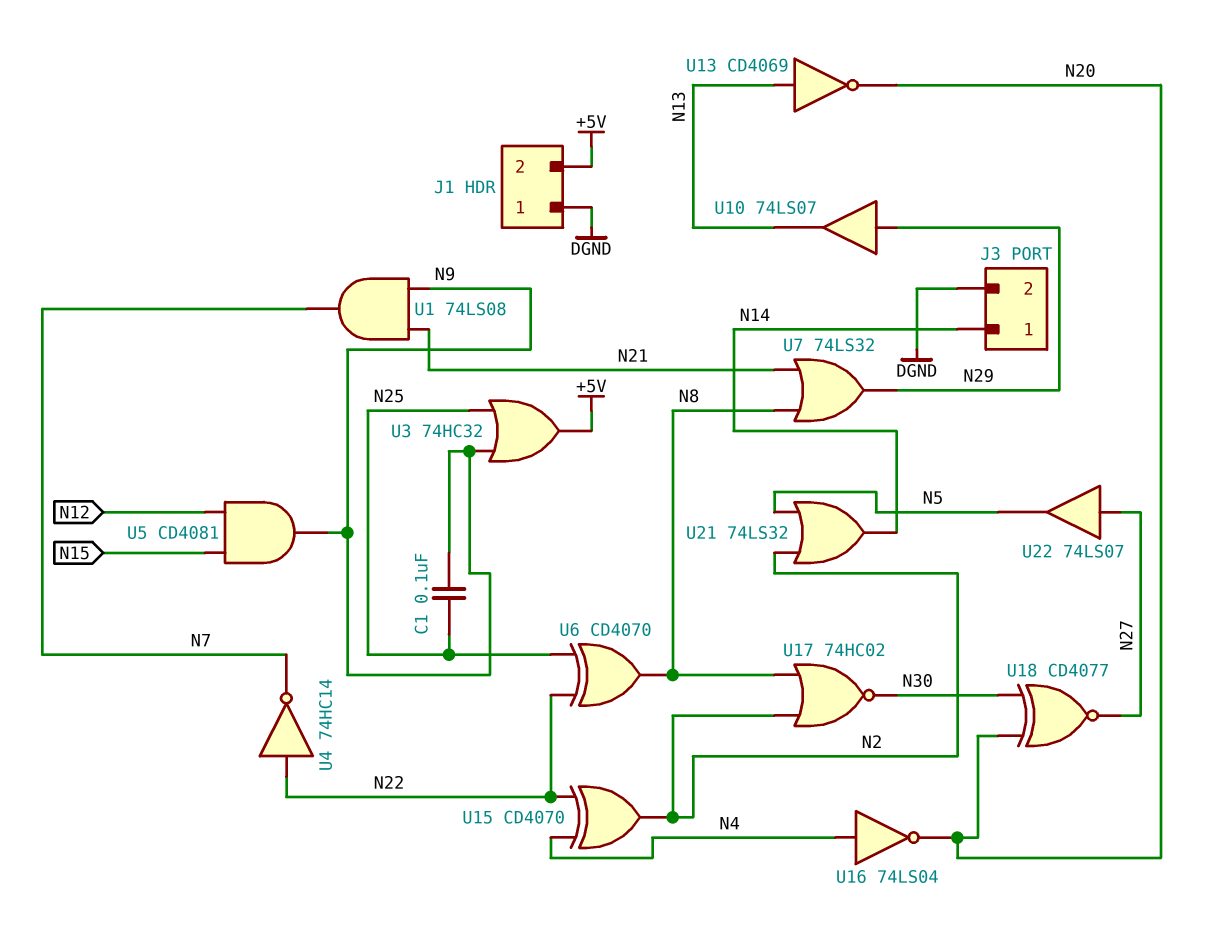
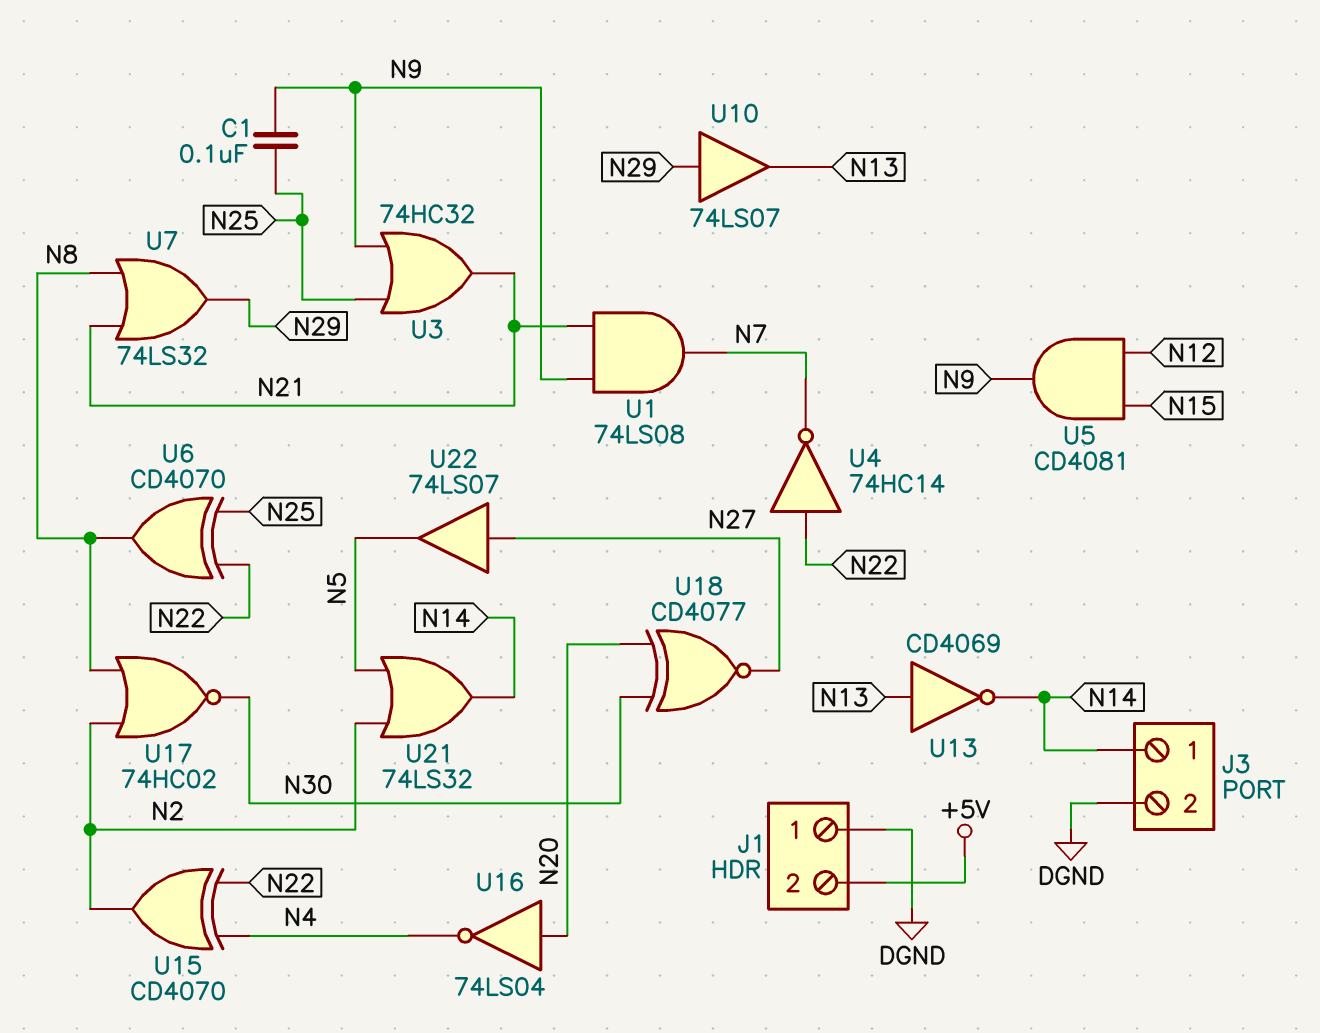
U3: OR 74HC32 (in N9, in N25, out +5V) -> OR 74HC32 (in N9, in N25, out N21)
U13: NOT CD4069 (in N13, out N20) -> NOT CD4069 (in N13, out N14)
U16: NOT 74LS04 (in N4, out N20) -> NOT 74LS04 (in N20, out N4)

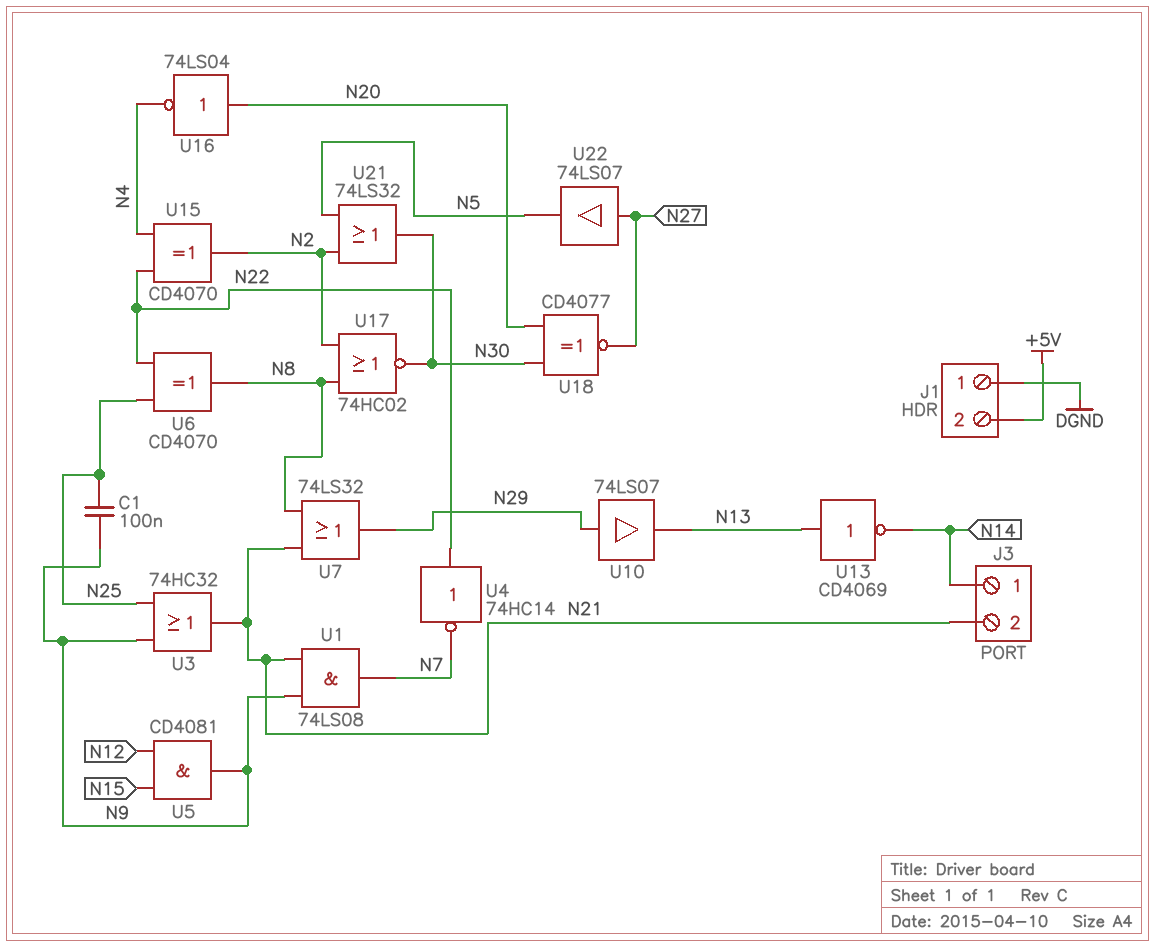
J3 pin 2: DGND -> N21
U21: OR 74LS32 (in N2, in N5, out N14) -> OR 74LS32 (in N2, in N5, out N30)

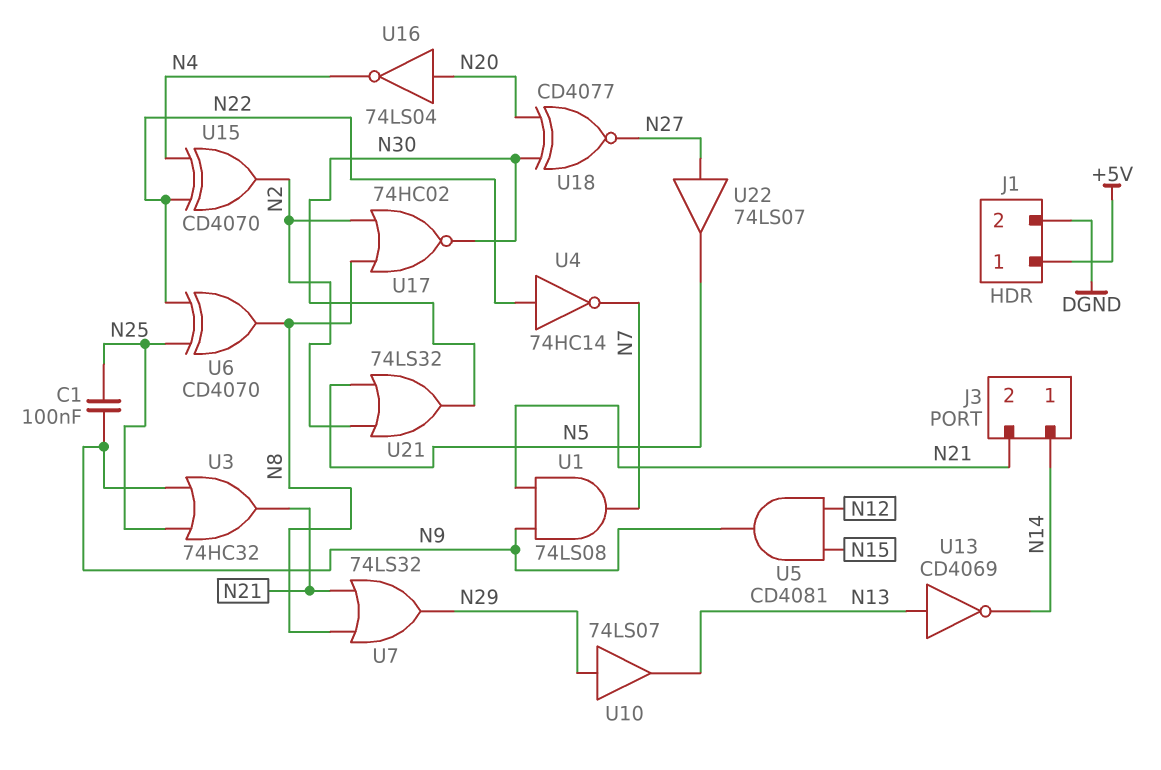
J1 pin 1: DGND -> +5V
J1 pin 2: +5V -> DGND

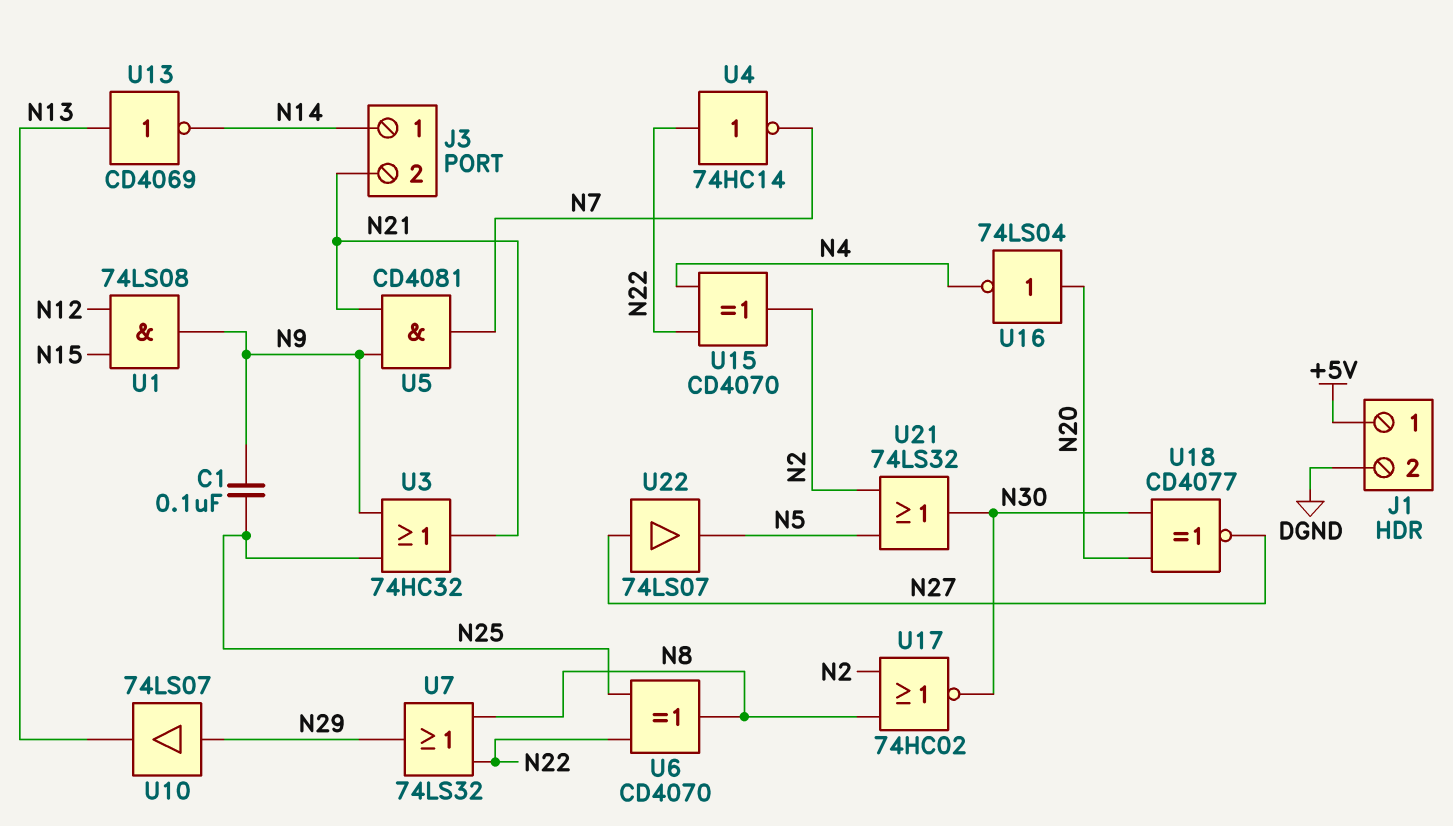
U1: AND 74LS08 (in N9, in N21, out N7) -> AND 74LS08 (in N12, in N15, out N9)
U5: AND CD4081 (in N12, in N15, out N9) -> AND CD4081 (in N9, in N21, out N7)
U7: OR 74LS32 (in N8, in N21, out N29) -> OR 74LS32 (in N8, in N22, out N29)

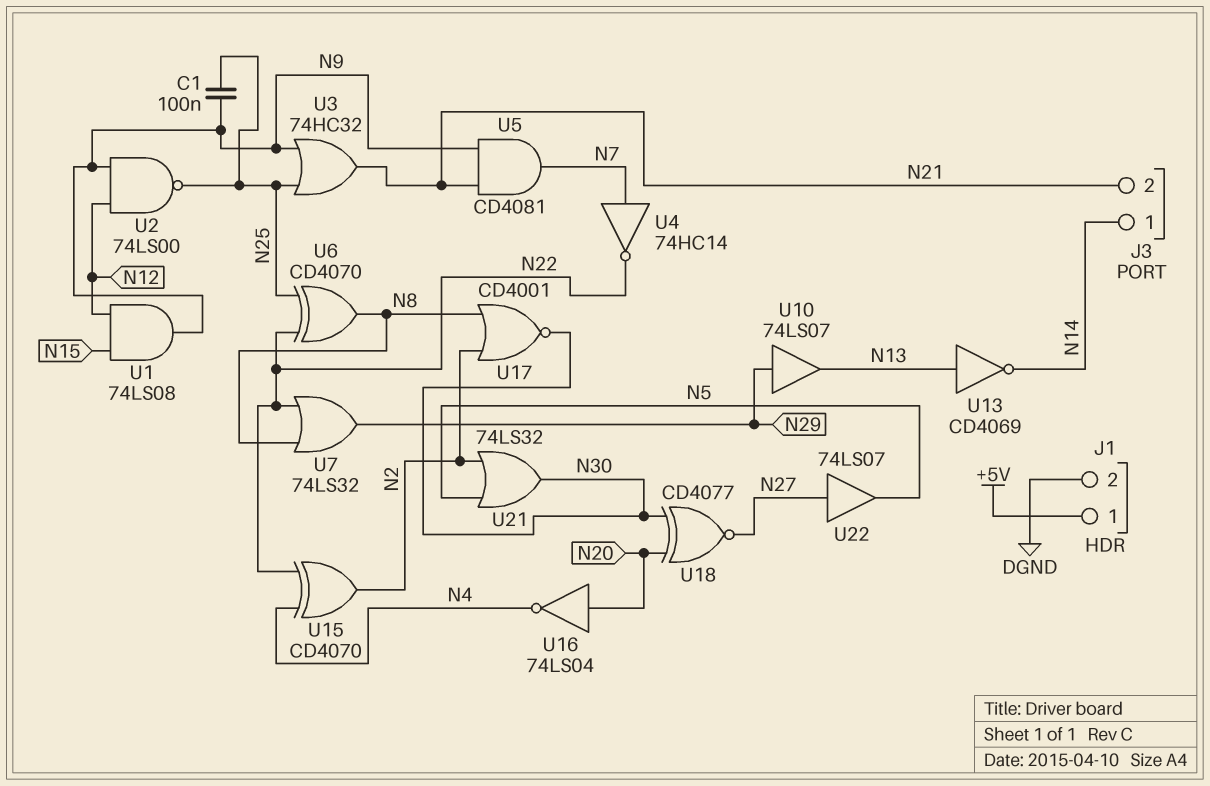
U2: none -> NAND 74LS00 (in N9, in N12, out N25)
U4: NOT 74HC14 (in N22, out N7) -> NOT 74HC14 (in N7, out N22)
U17: NOR 74HC02 (in N2, in N8, out N30) -> NOR CD4001 (in N2, in N8, out N30)

